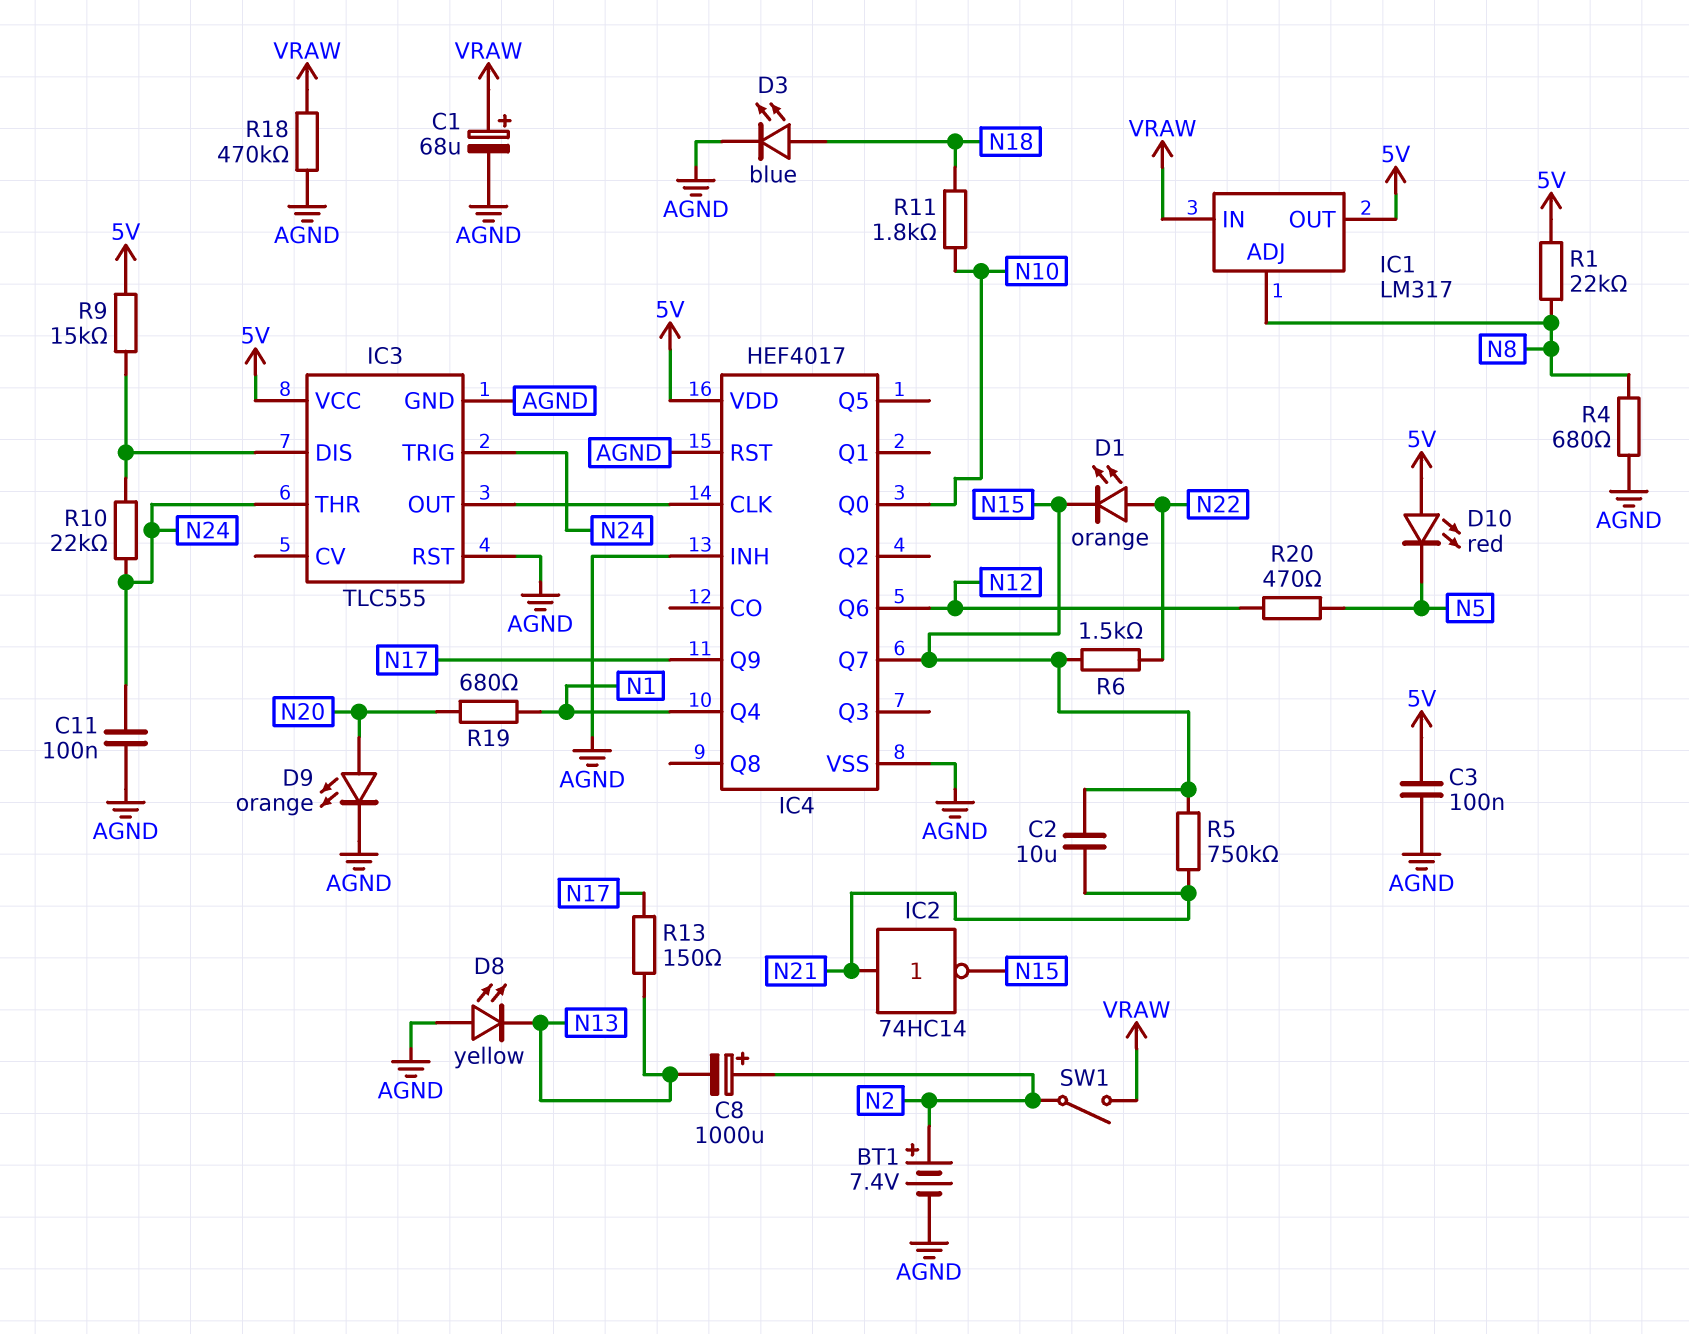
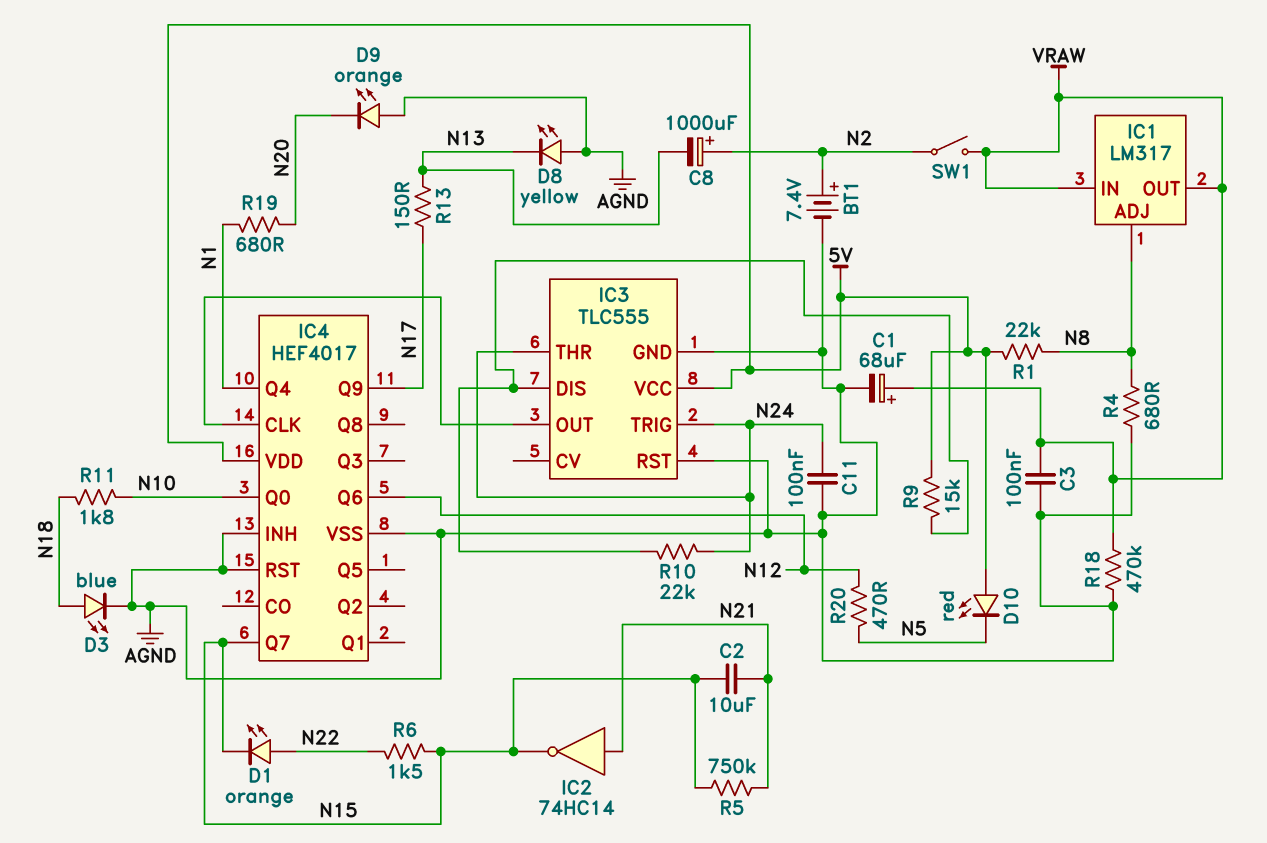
C3: 100nF (5V, AGND) -> 100nF (AGND, VRAW)
D9: LED orange (A N20, K AGND) -> LED orange (A AGND, K N20)
IC1 pin OUT: 5V -> VRAW

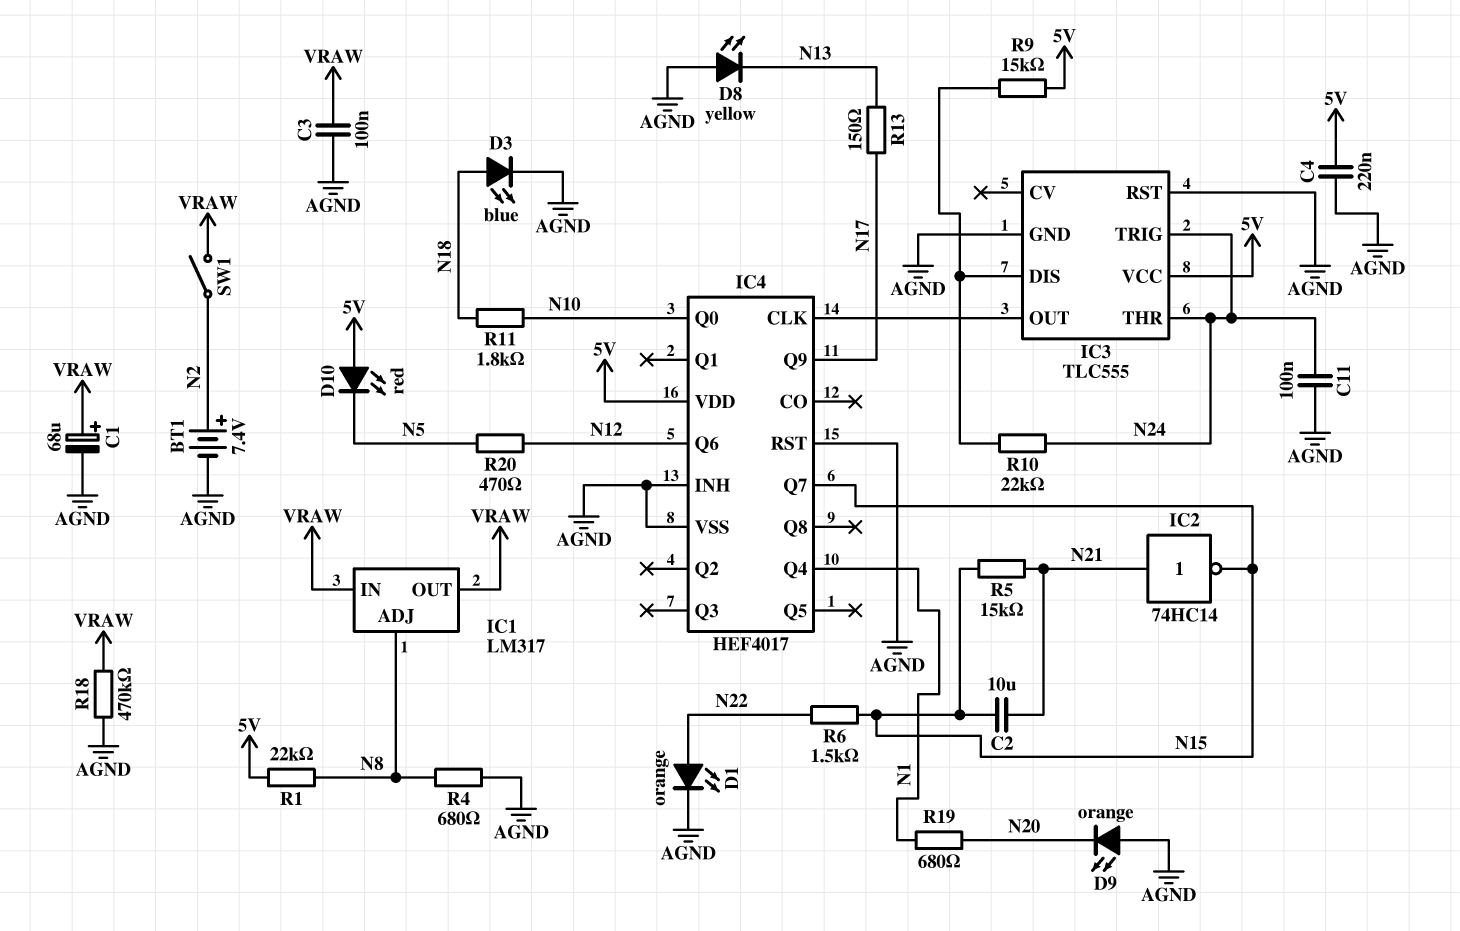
C4: none -> 220nF (5V, AGND)
C8: 1000uF (plus N2, minus N13) -> none
D1: LED orange (A N22, K N15) -> LED orange (A N22, K AGND)
R5: 750k (N15, N21) -> 15k (N15, N21)

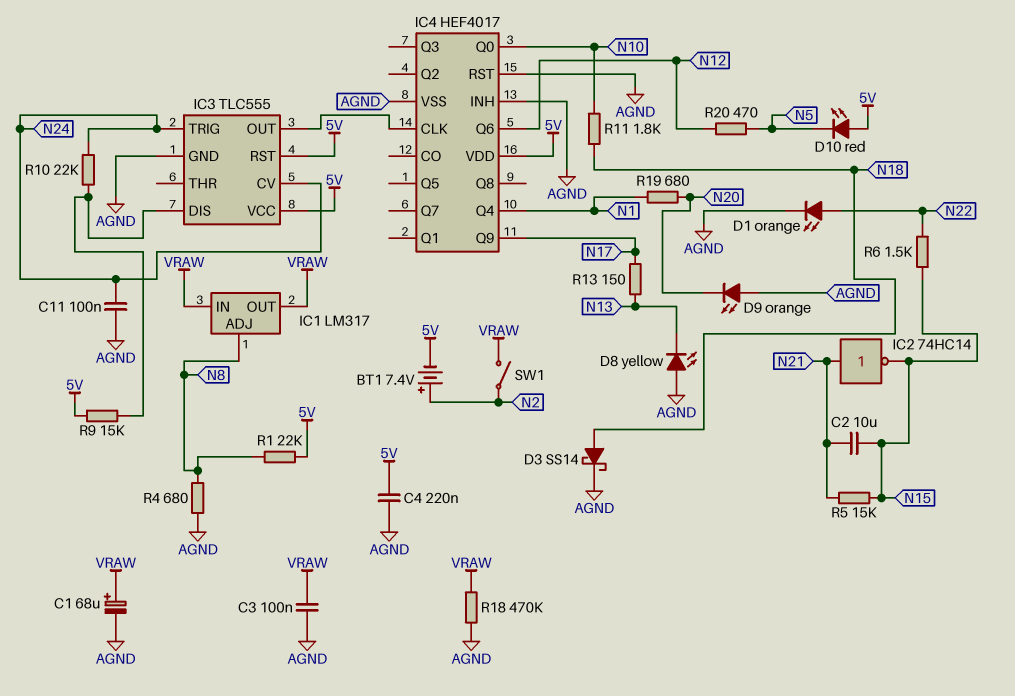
BT1: 7.4V (plus N2, minus AGND) -> 7.4V (plus N2, minus 5V)
D3: LED blue (A N18, K AGND) -> schottky SS14 (A N18, K AGND)
IC3 pin CV: none -> N24
IC3 pin RST: AGND -> 5V
IC3 pin THR: N24 -> none
IC4 pin Q7: N15 -> none

